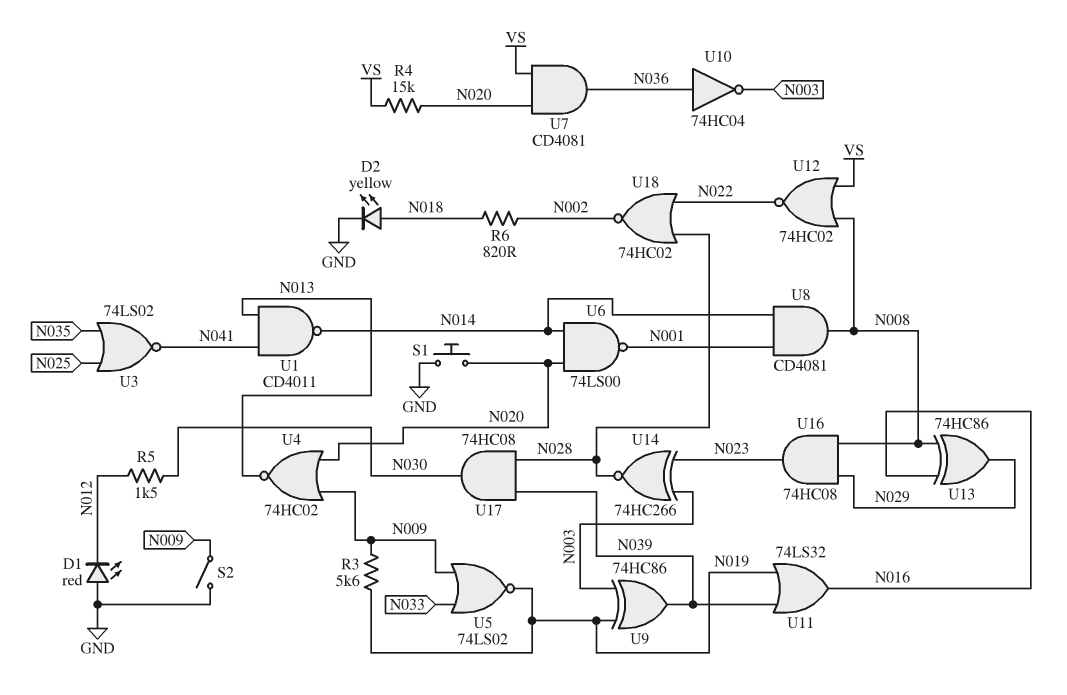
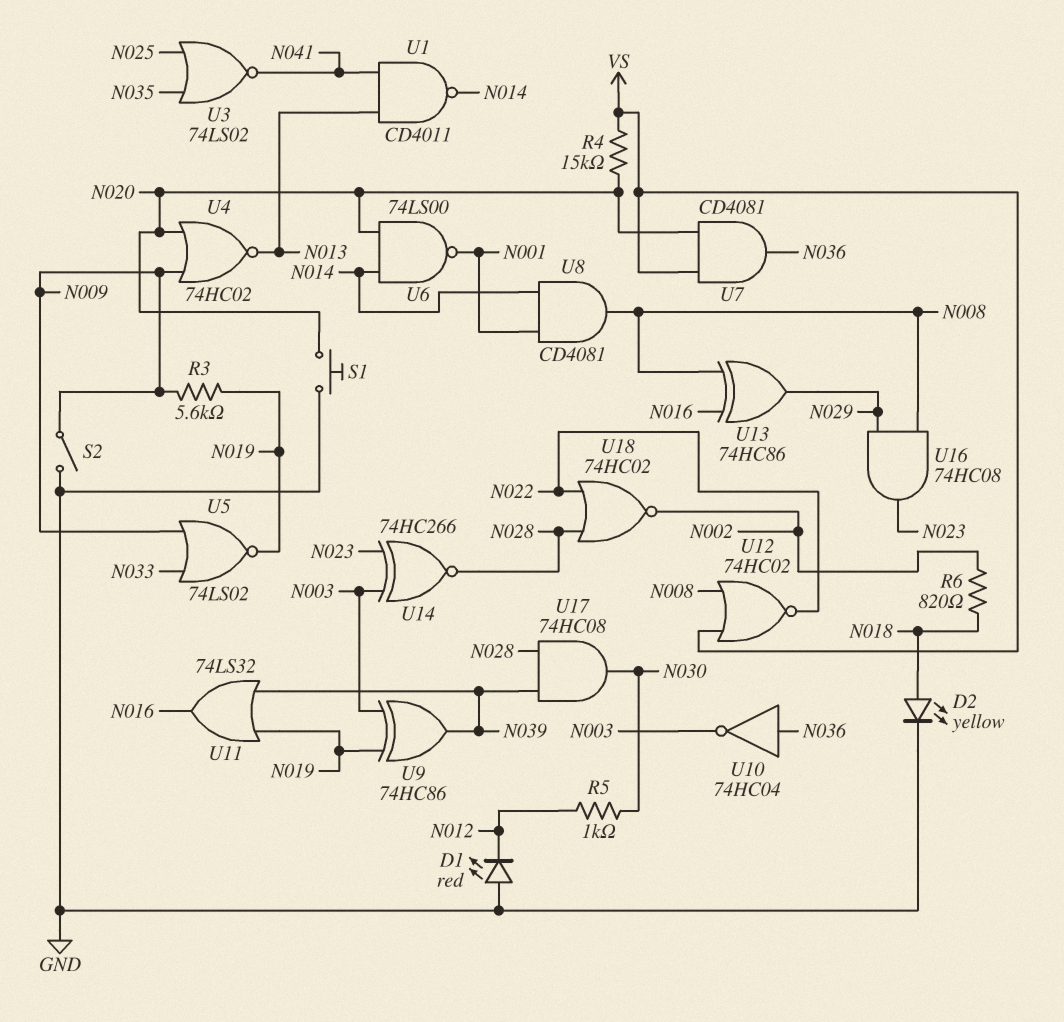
R5: 1.5k (N012, N030) -> 1k (N012, N030)

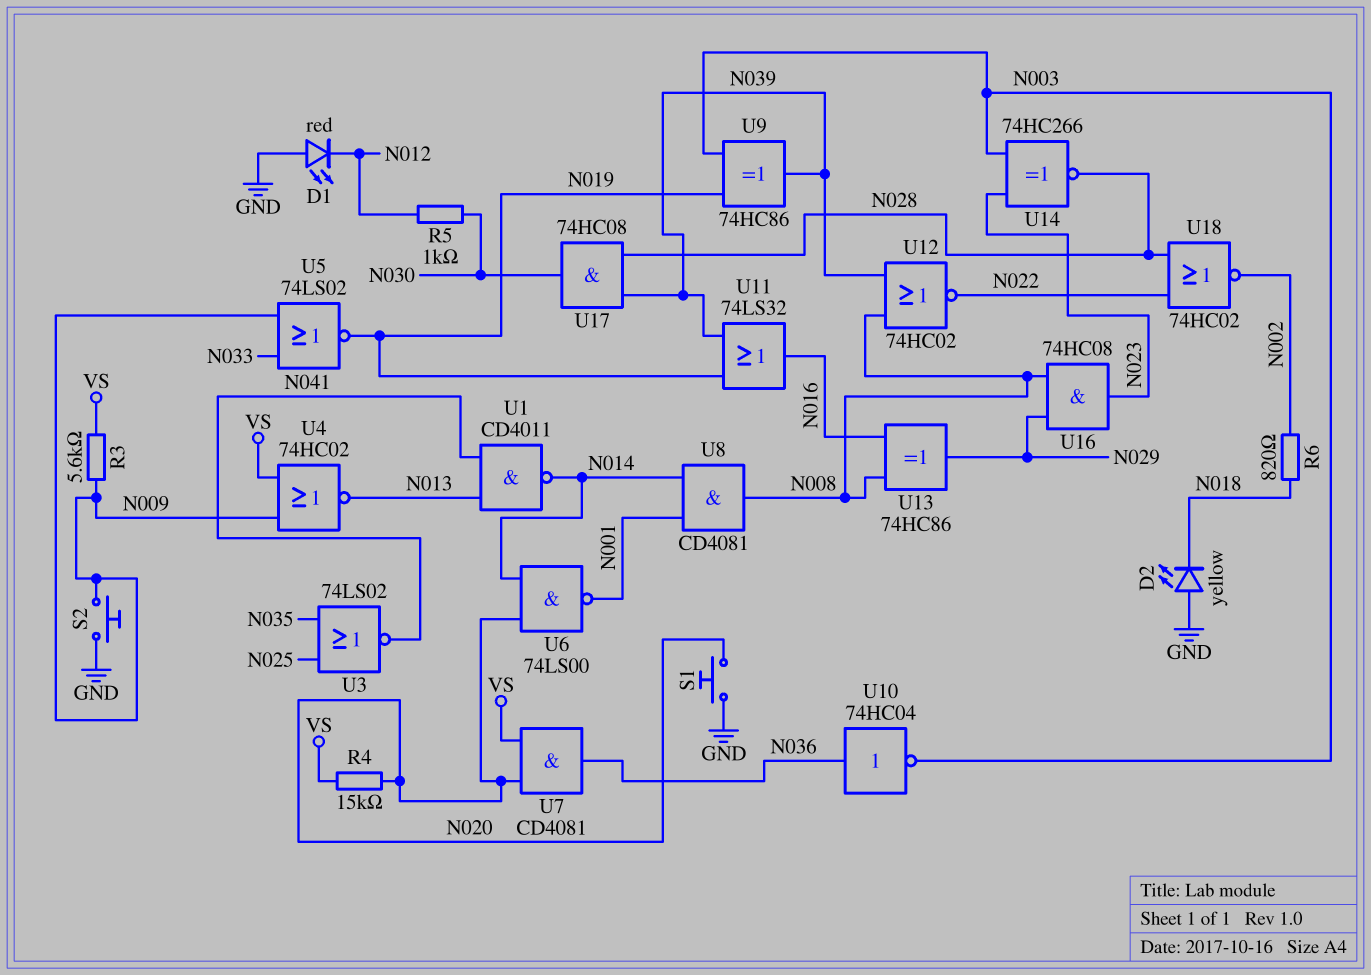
D2: LED yellow (A N018, K GND) -> LED yellow (A GND, K N018)
R3: 5.6k (N009, N019) -> 5.6k (N009, VS)
S2: switch (GND, N009) -> button (GND, N009)
U4: NOR 74HC02 (in N009, in N020, out N013) -> NOR 74HC02 (in N009, in VS, out N013)
U12: NOR 74HC02 (in N008, in VS, out N022) -> NOR 74HC02 (in N008, in N039, out N022)

